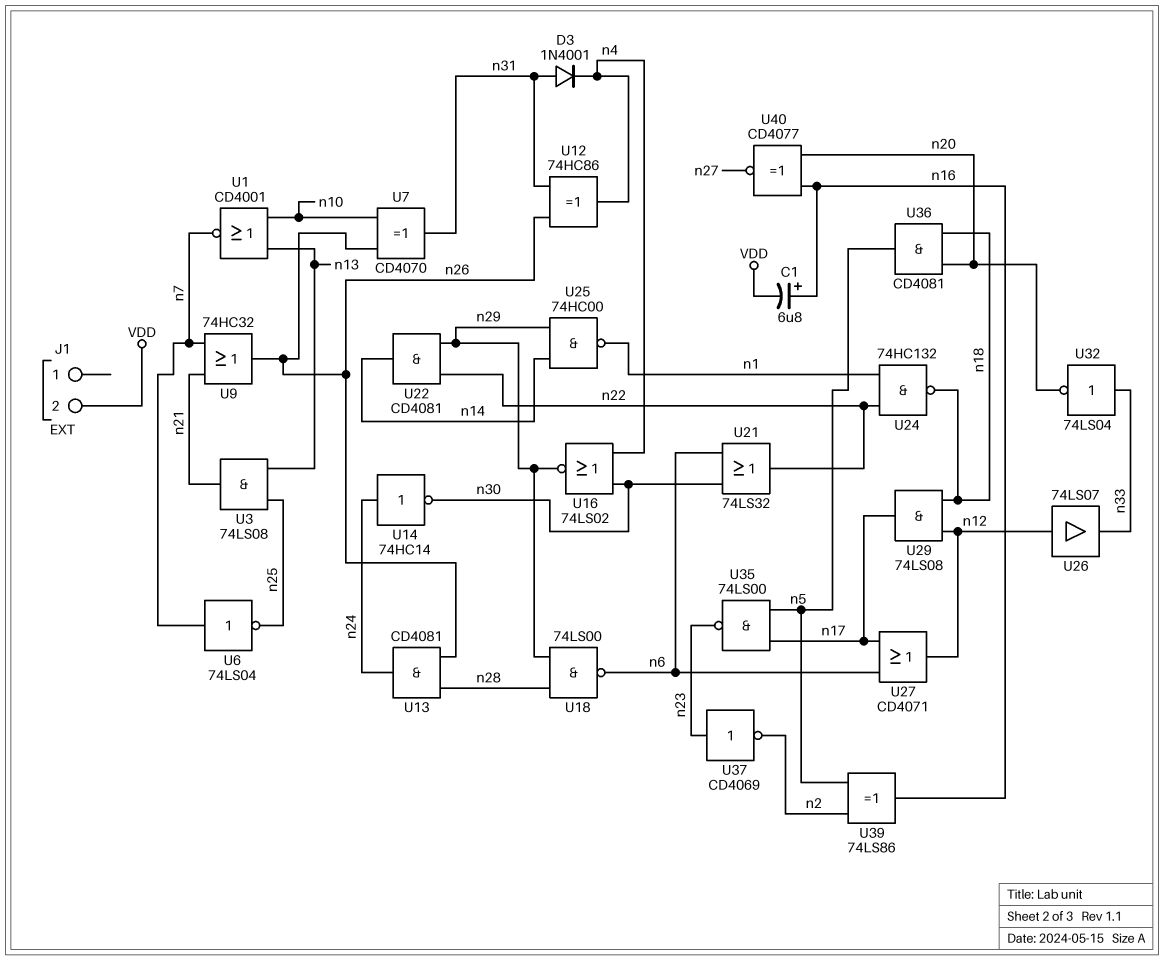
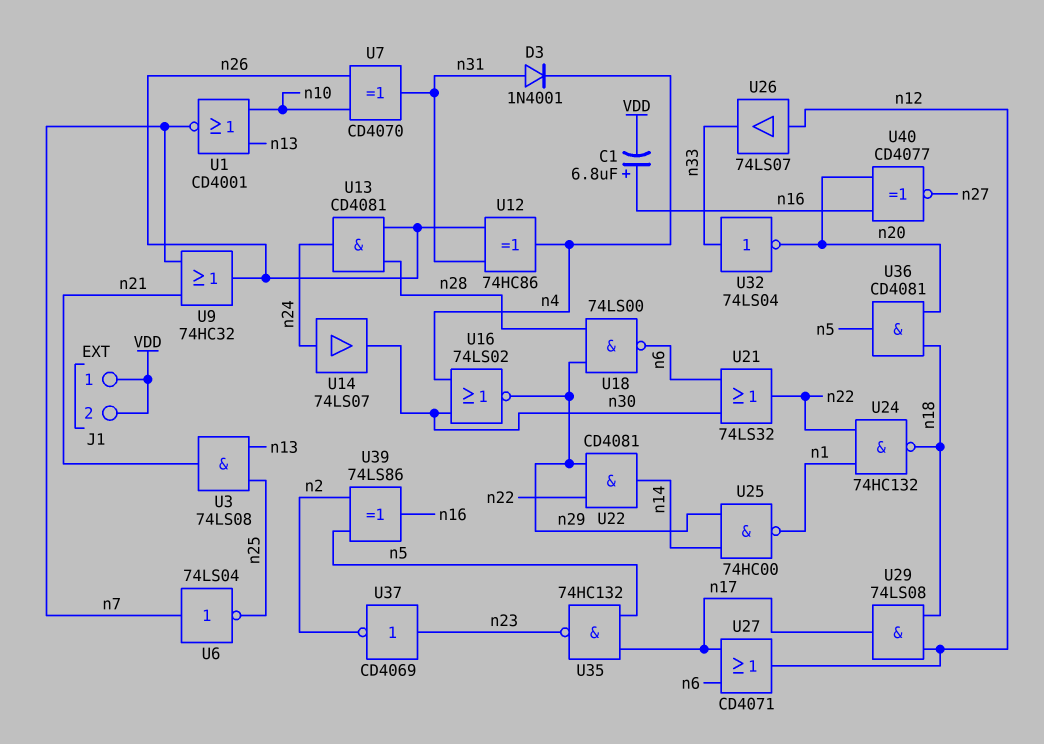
J1 pin 1: none -> VDD
U14: NOT 74HC14 (in n24, out n30) -> buffer 74LS07 (in n24, out n30)
U35: NAND 74LS00 (in n5, in n17, out n23) -> NAND 74HC132 (in n5, in n17, out n23)

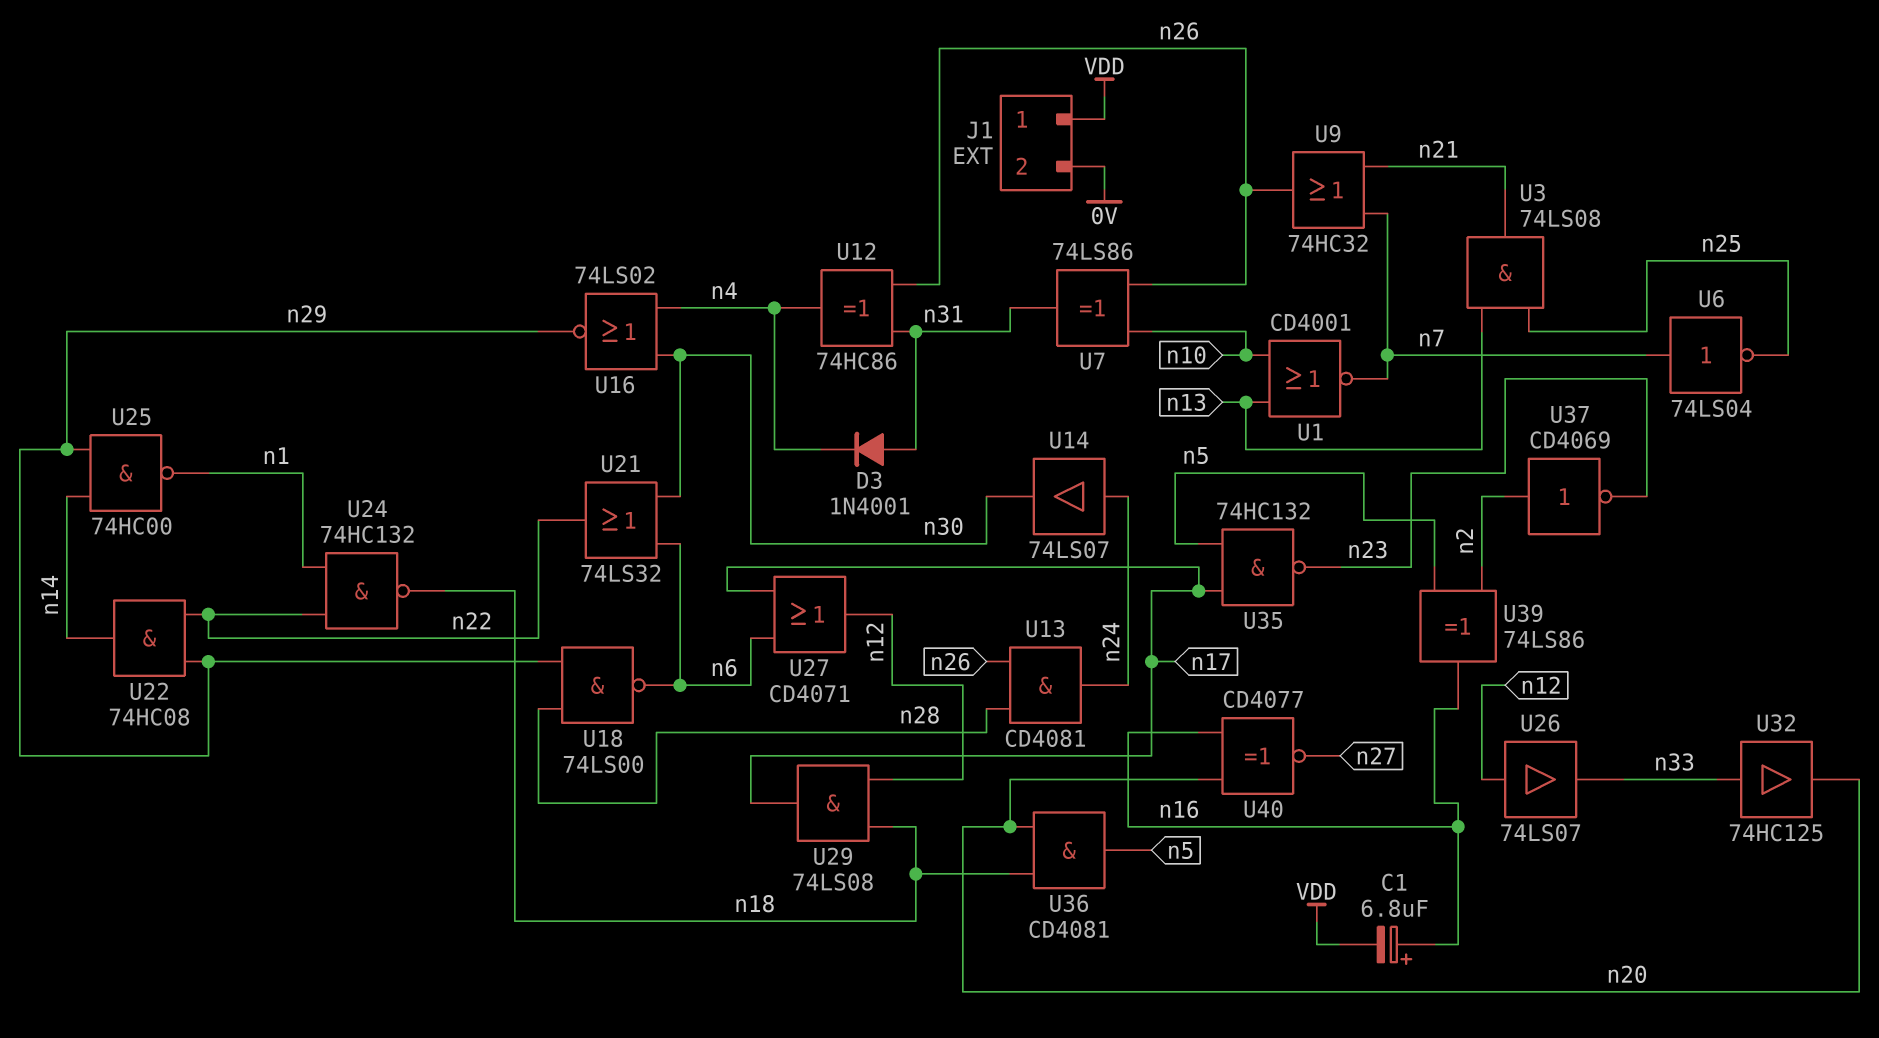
J1 pin 2: VDD -> 0V
U7: XOR CD4070 (in n10, in n26, out n31) -> XOR 74LS86 (in n10, in n26, out n31)
U22: AND CD4081 (in n22, in n29, out n14) -> AND 74HC08 (in n22, in n29, out n14)
U32: NOT 74LS04 (in n33, out n20) -> buffer 74HC125 (in n33, out n20)
U37: NOT CD4069 (in n23, out n2) -> NOT CD4069 (in n2, out n23)

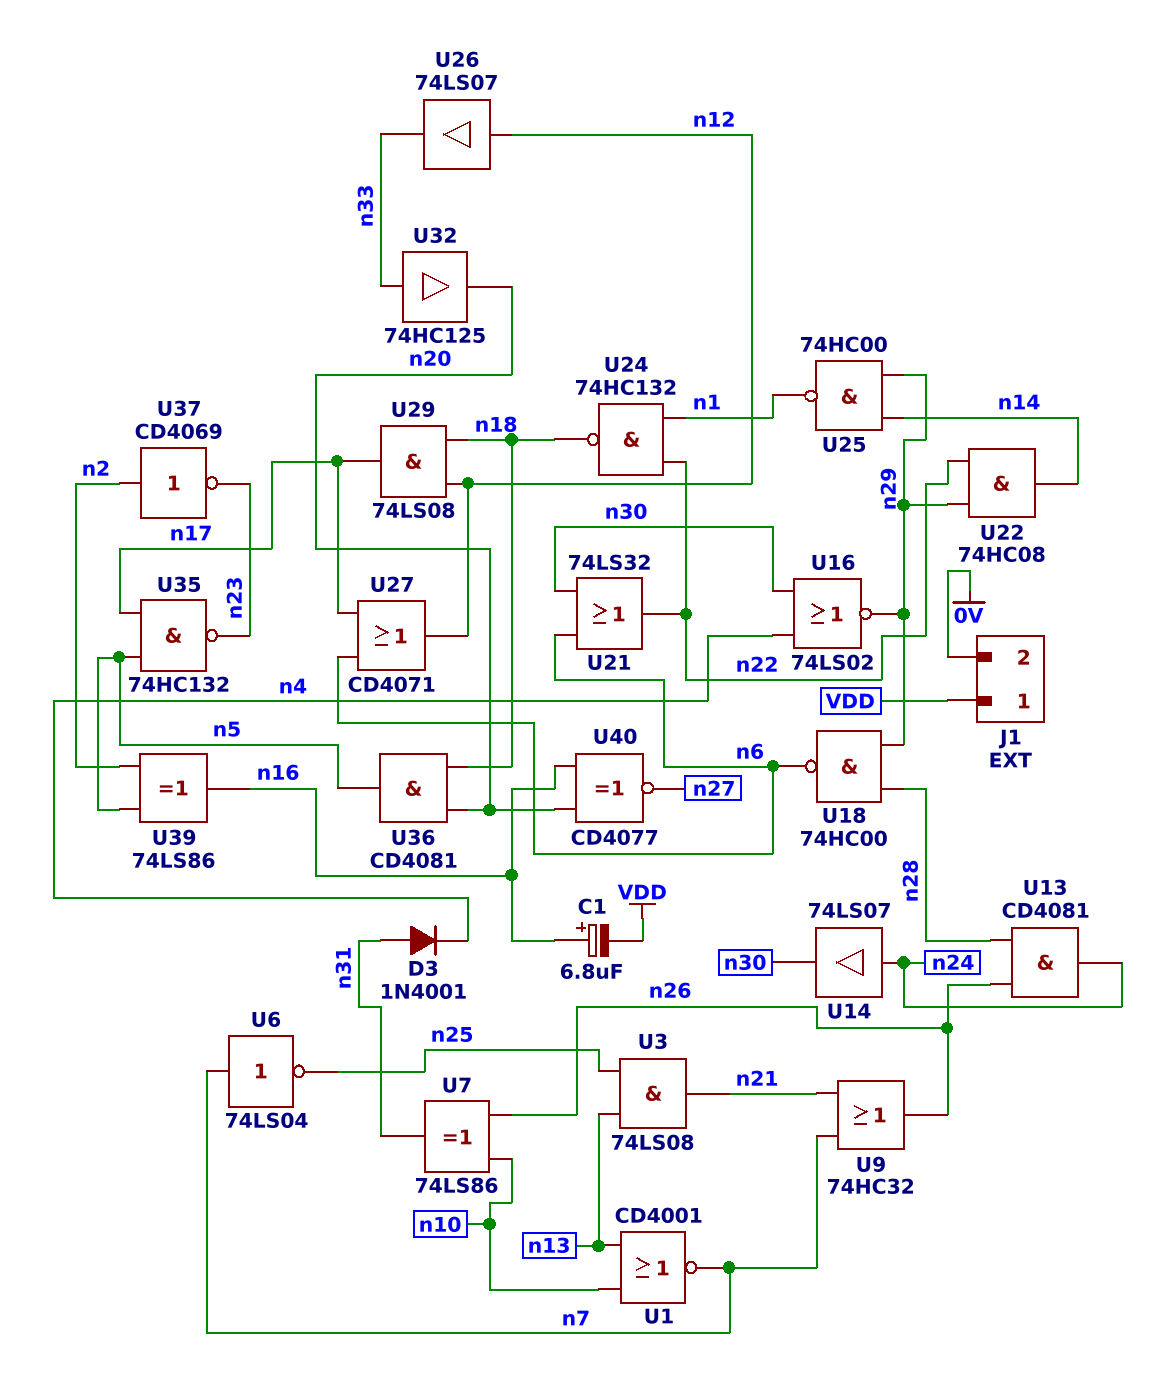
U12: XOR 74HC86 (in n26, in n31, out n4) -> none
U18: NAND 74LS00 (in n28, in n29, out n6) -> NAND 74HC00 (in n28, in n29, out n6)

